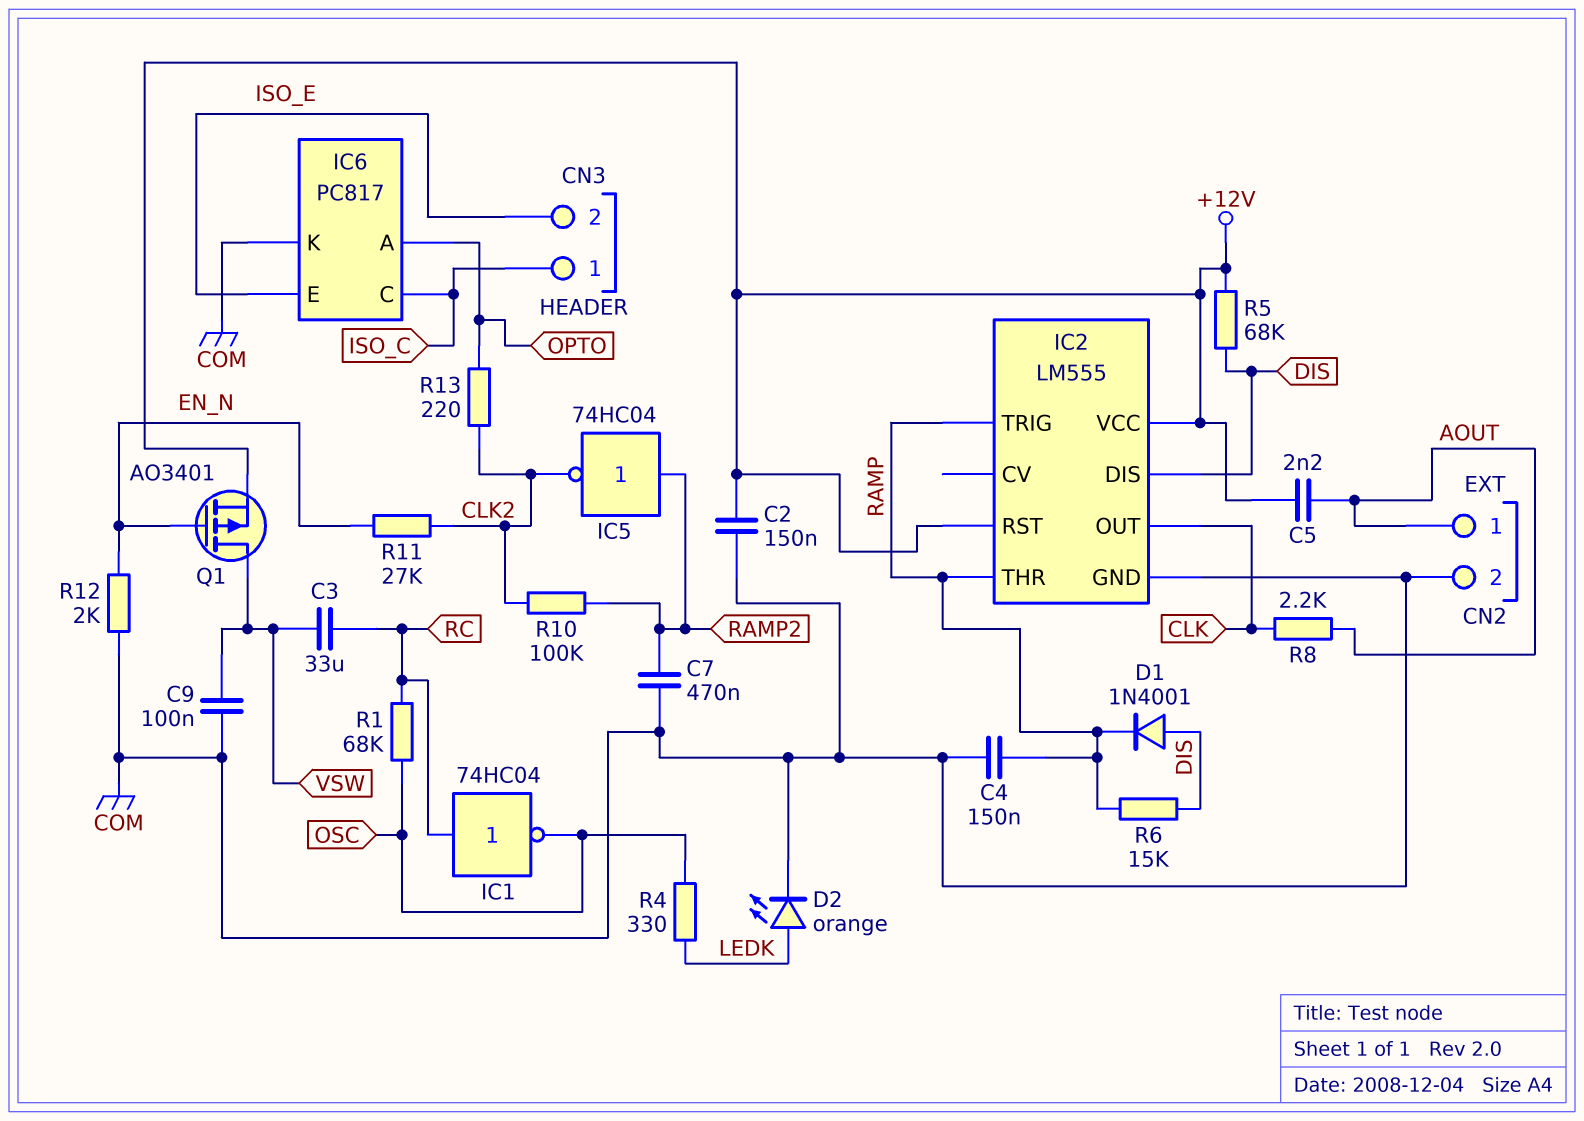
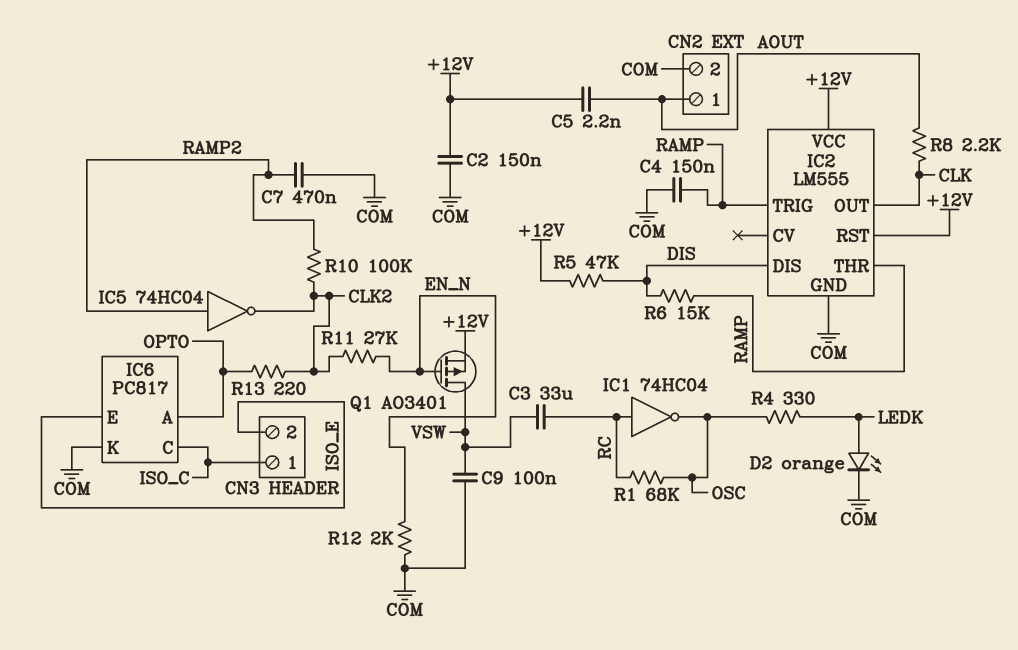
D1: diode 1N4001 (A DIS, K RAMP) -> none
R5: 68k (+12V, DIS) -> 47k (+12V, DIS)

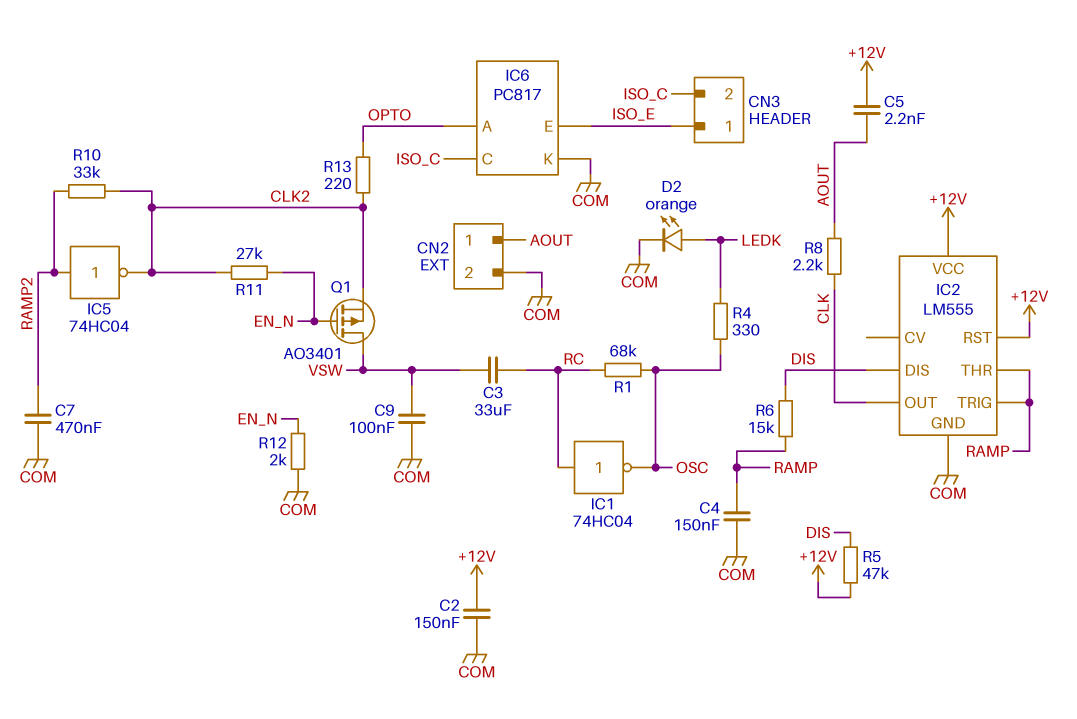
CN3 pin 1: ISO_C -> ISO_E
CN3 pin 2: ISO_E -> ISO_C
Q1: PMOS AO3401 (G EN_N, D VSW, S +12V) -> PMOS AO3401 (G EN_N, D VSW, S CLK2)
R10: 100k (CLK2, RAMP2) -> 33k (CLK2, RAMP2)

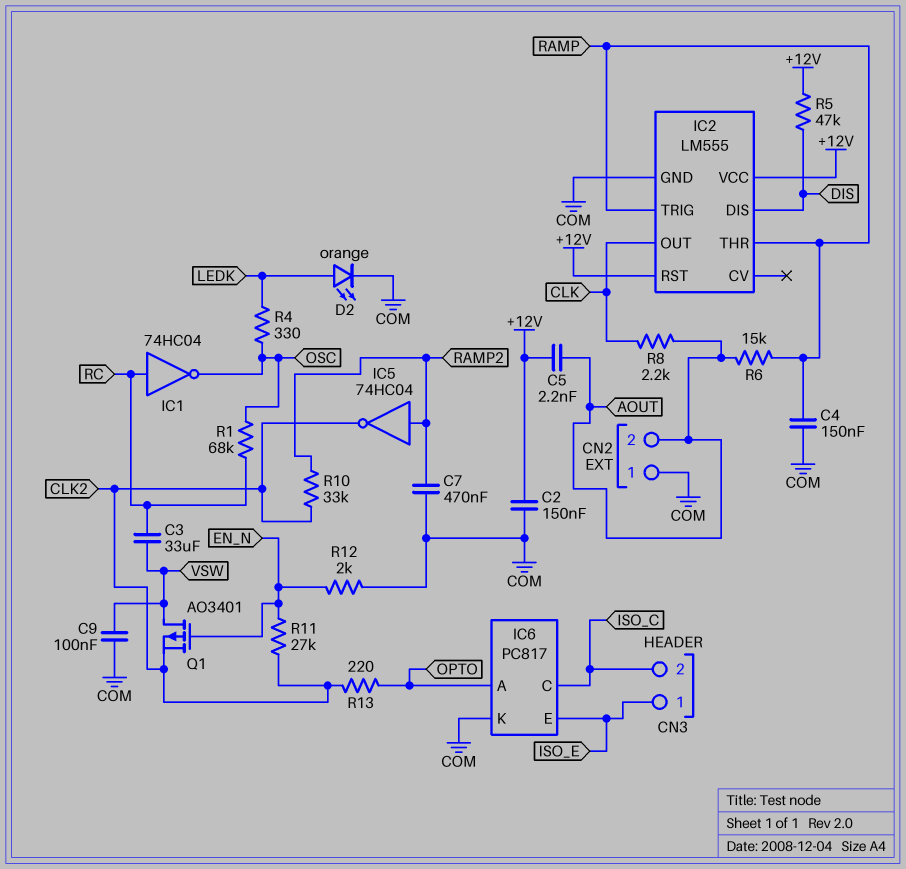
CN2 pin 1: AOUT -> COM
CN2 pin 2: COM -> AOUT
R6: 15k (DIS, RAMP) -> 15k (AOUT, RAMP)

